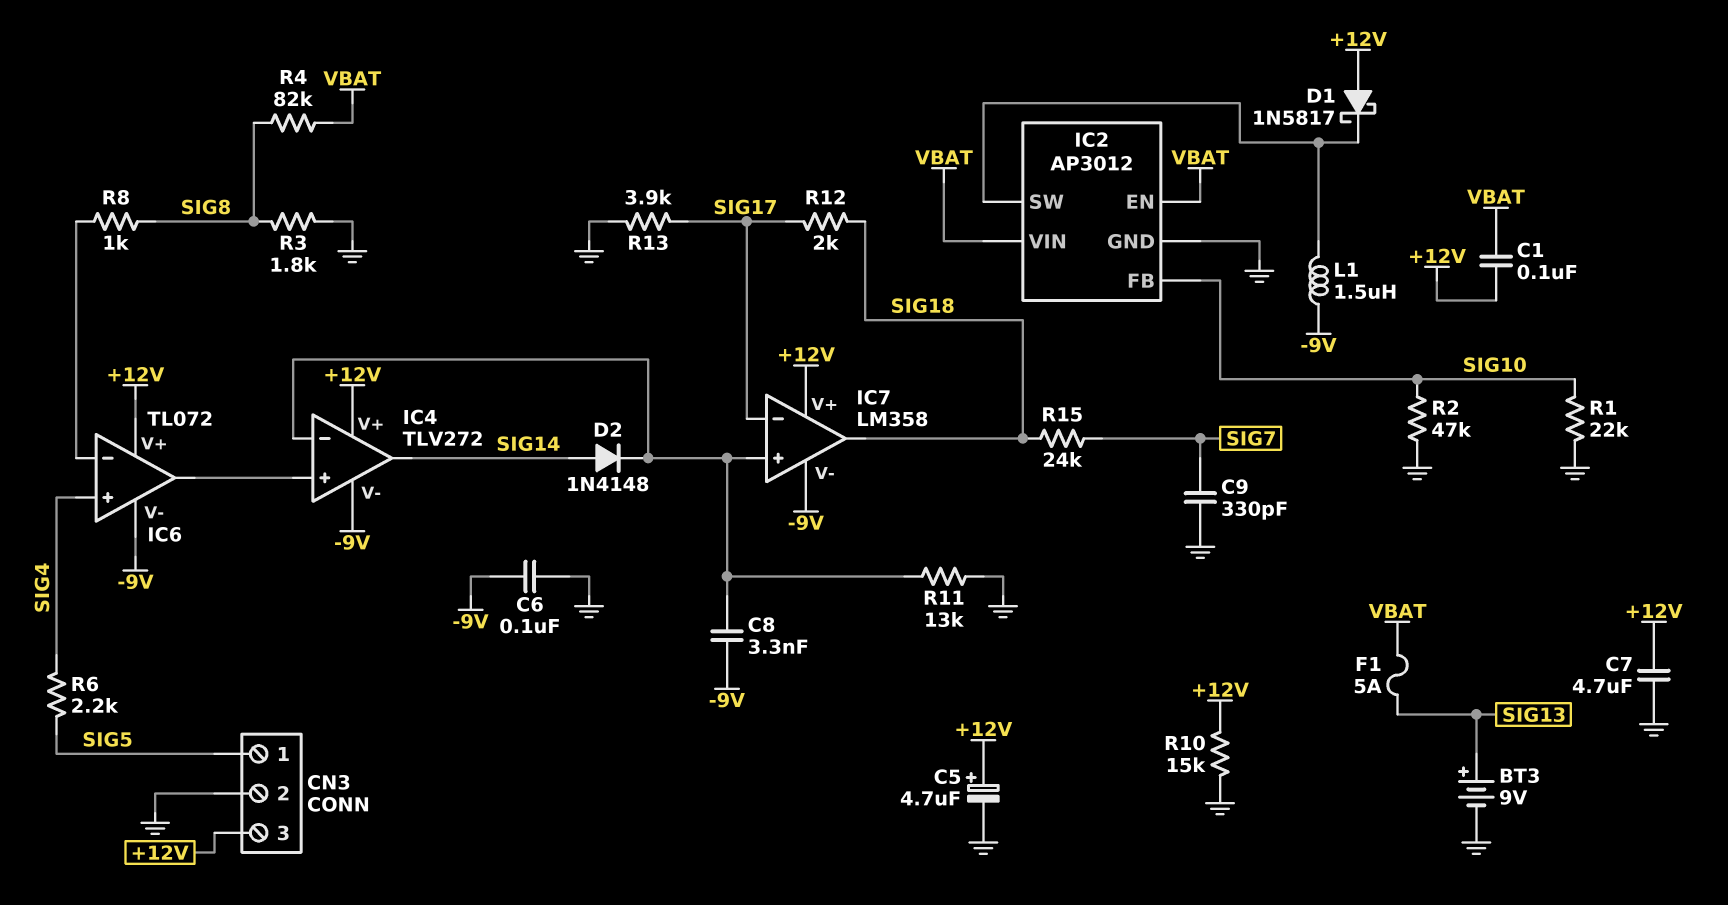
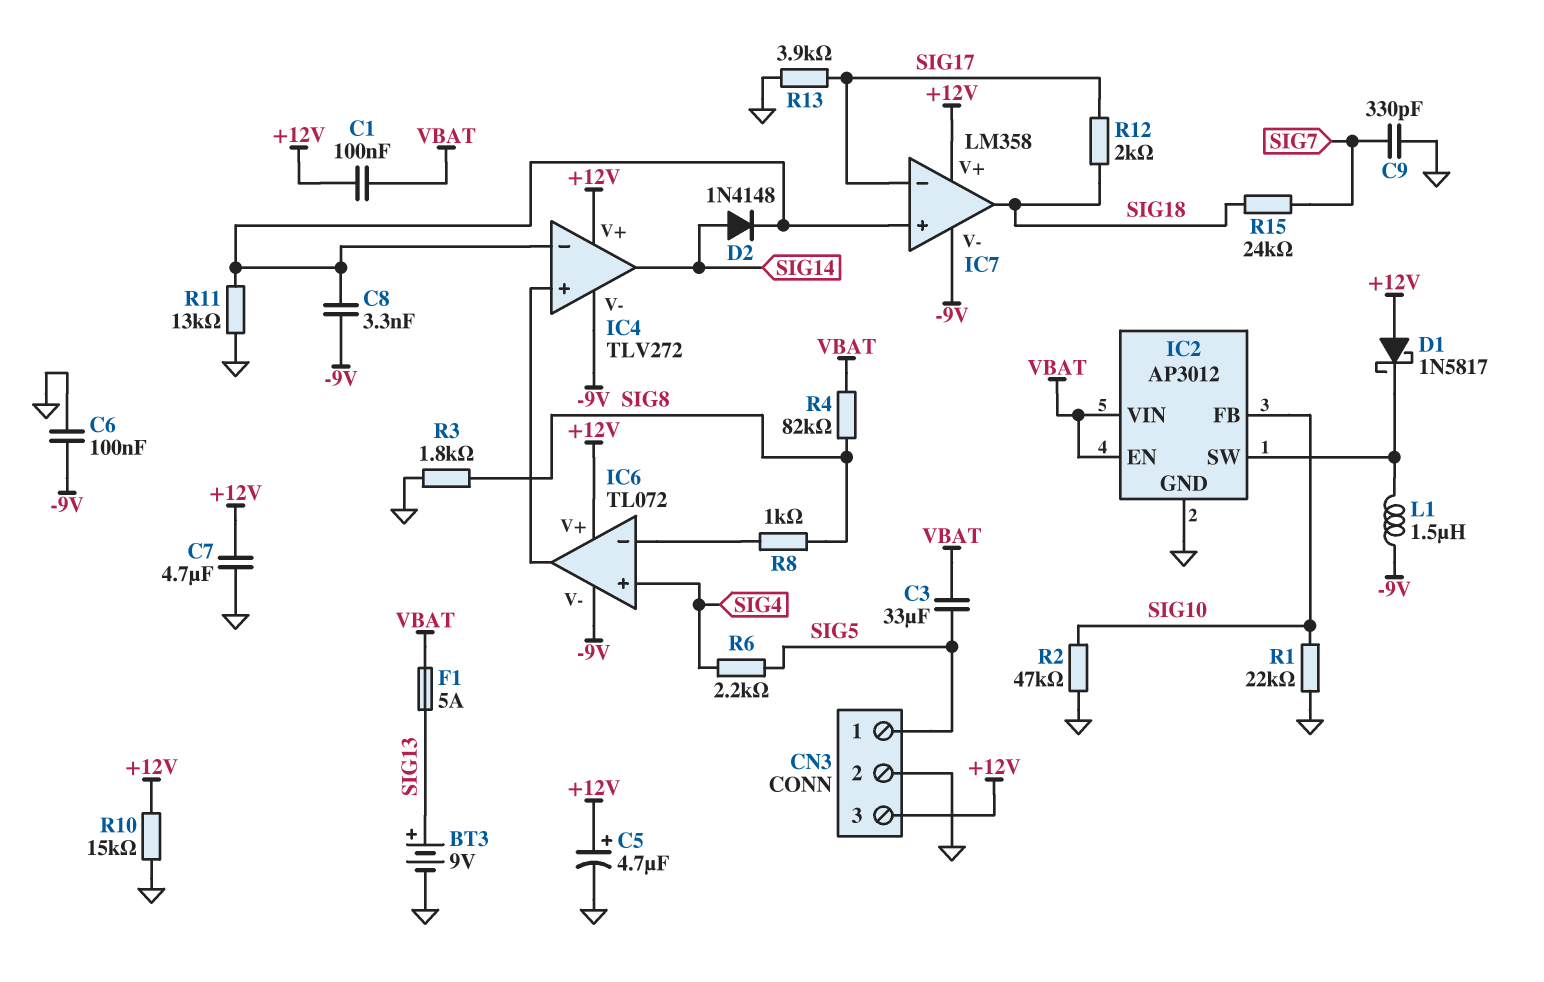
C3: none -> 33uF (SIG5, VBAT)

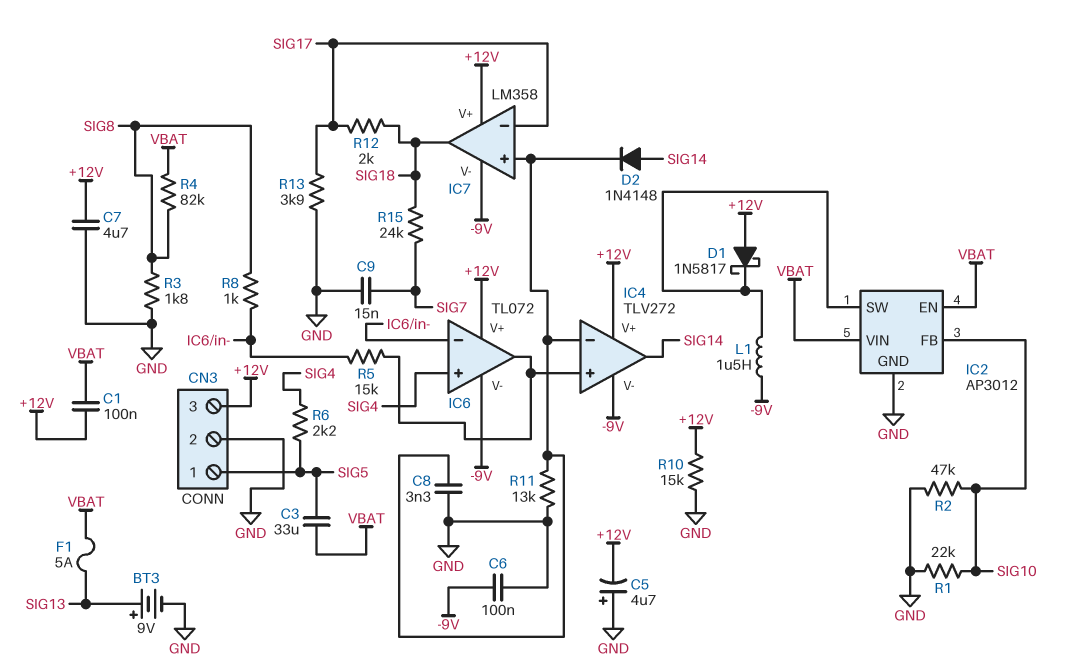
C5: 4.7uF (plus +12V, minus GND) -> 4.7uF (plus GND, minus +12V)
C8: 3.3nF (-9V, IC4/in-) -> 3.3nF (GND, IC4/in-)
C9: 330pF (GND, SIG7) -> 15nF (GND, SIG7)
R5: none -> 15k (IC4/in+, IC6/in-)

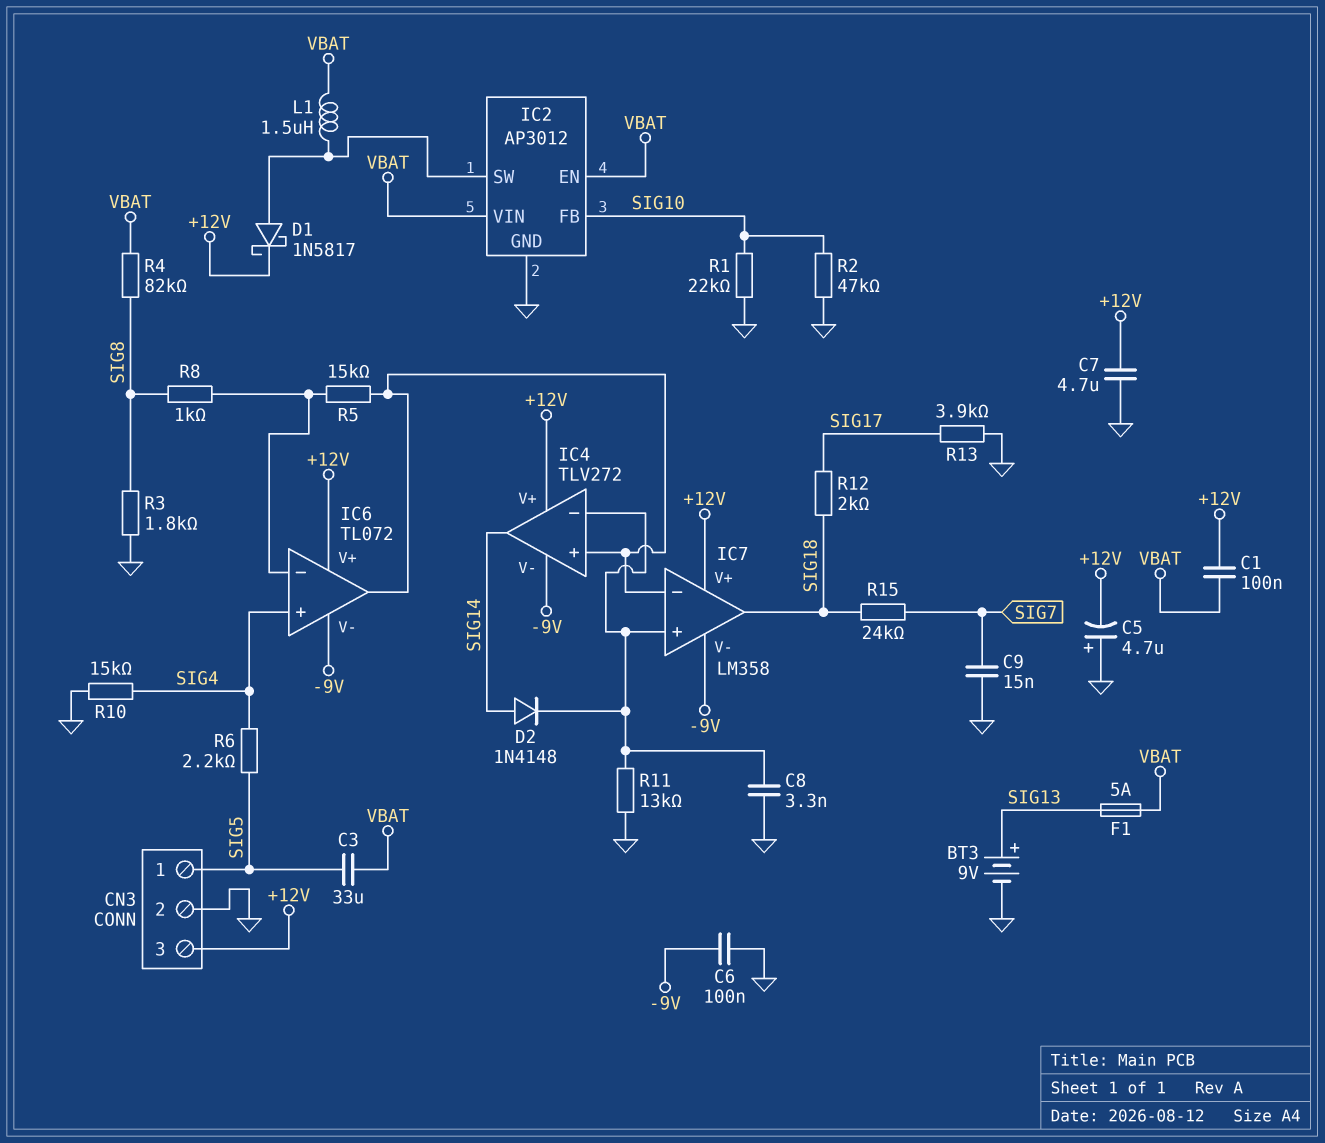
D1: schottky 1N5817 (A +12V, K IC2/SW) -> schottky 1N5817 (A IC2/SW, K +12V)
IC7 pin in-: SIG17 -> IC4/in+
L1: 1.5uH (-9V, IC2/SW) -> 1.5uH (IC2/SW, VBAT)
R10: 15k (+12V, GND) -> 15k (GND, SIG4)

